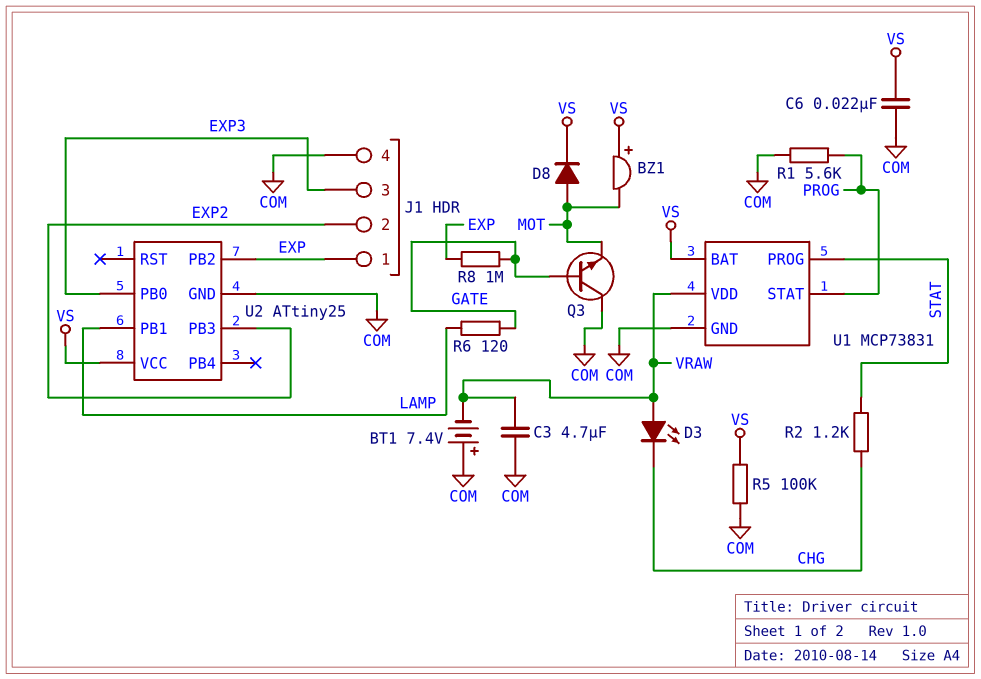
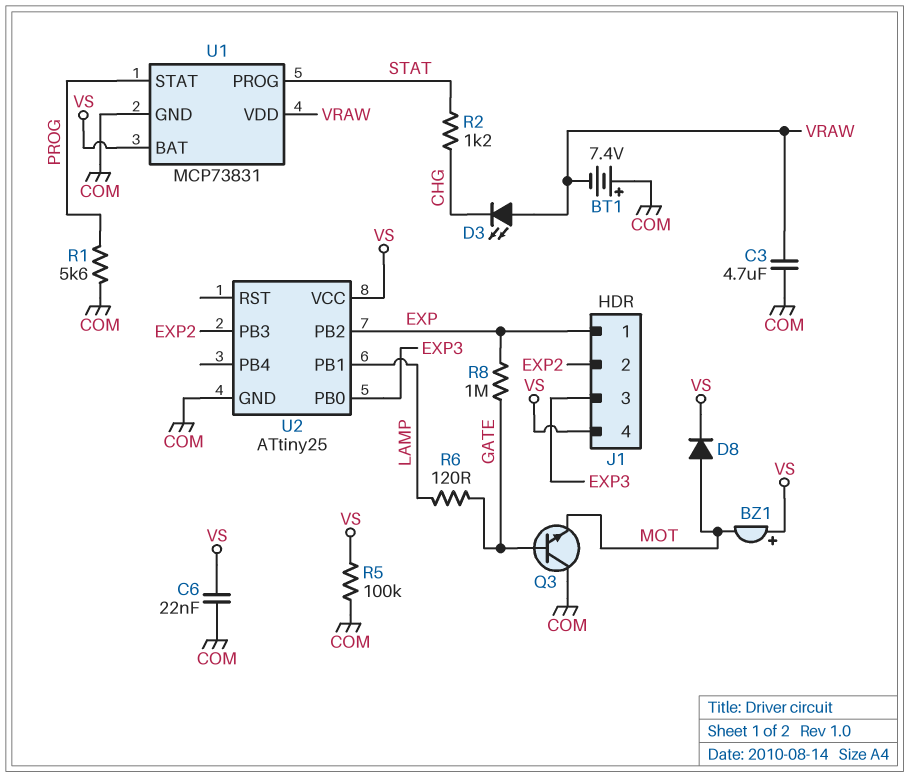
J1 pin 4: COM -> VS

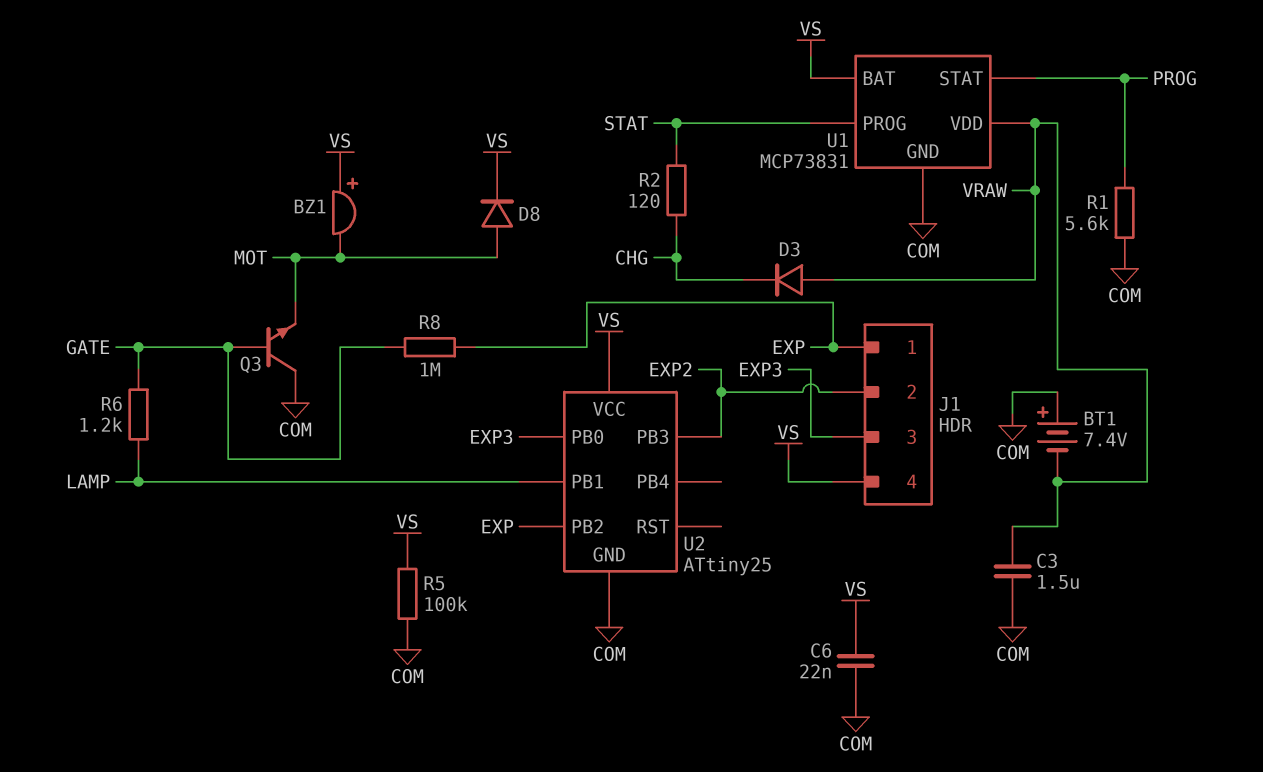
C3: 4.7uF (COM, VRAW) -> 1.5uF (COM, VRAW)
D3: LED (A VRAW, K CHG) -> diode (A VRAW, K CHG)
R2: 1.2k (CHG, STAT) -> 120 (CHG, STAT)
R6: 120 (GATE, LAMP) -> 1.2k (GATE, LAMP)

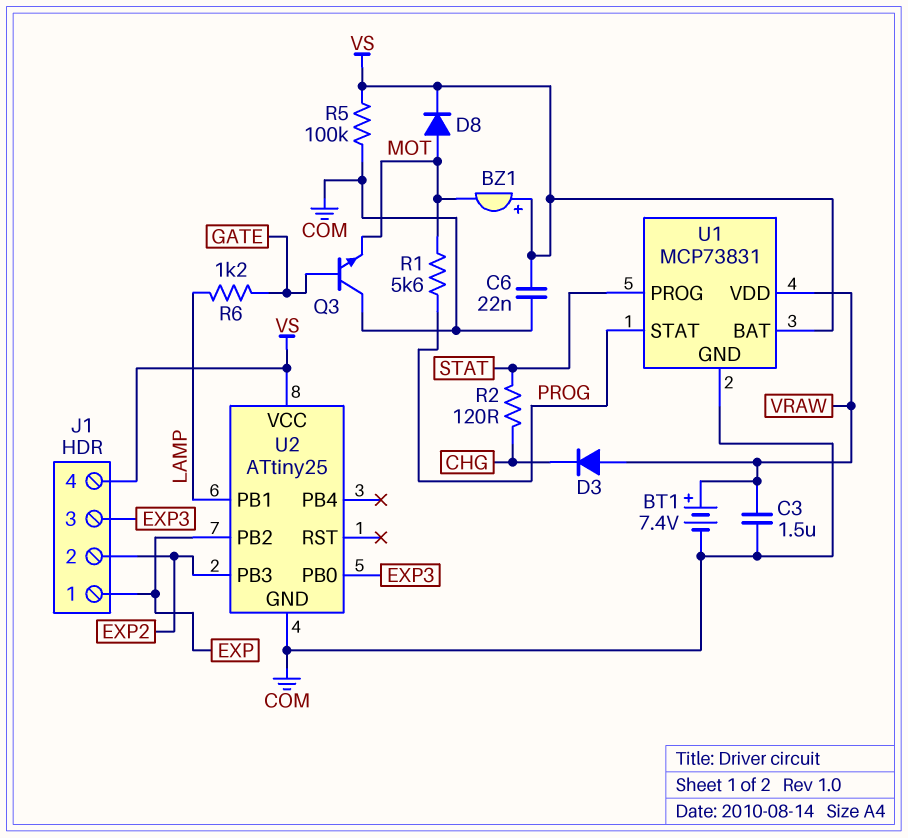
BT1: 7.4V (plus COM, minus VRAW) -> 7.4V (plus VRAW, minus COM)
R1: 5.6k (COM, PROG) -> 5.6k (MOT, PROG)
R8: 1M (EXP, GATE) -> none

